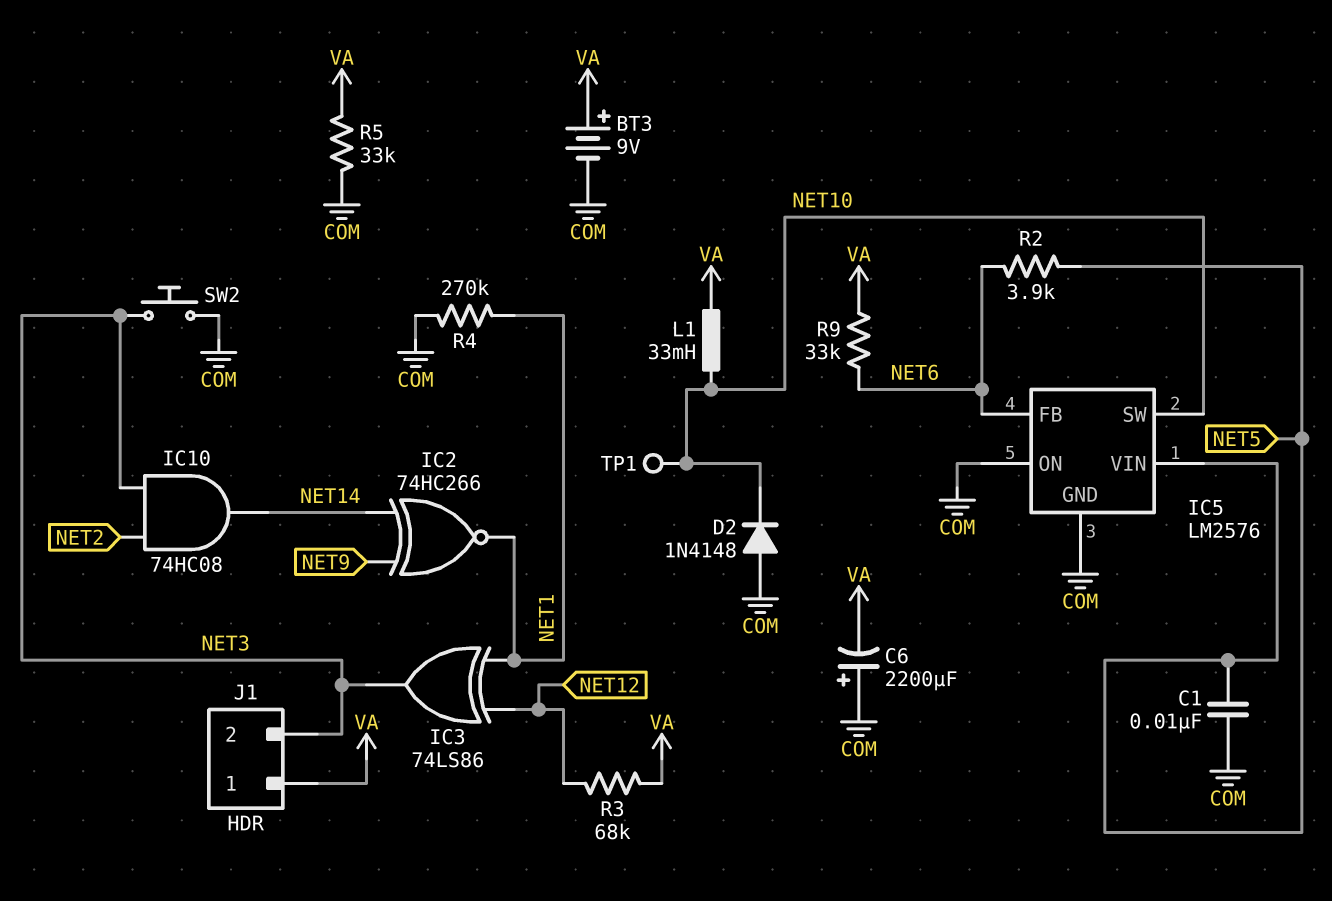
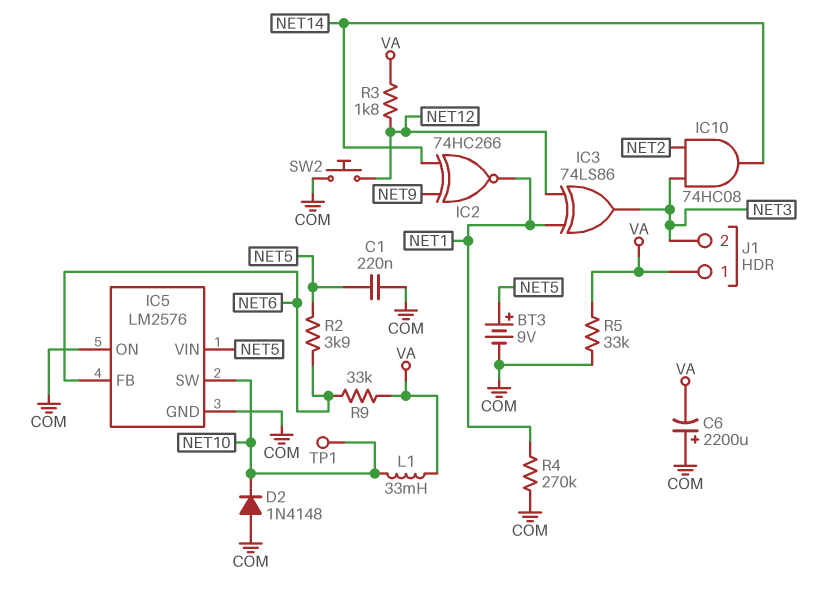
BT3: 9V (plus VA, minus COM) -> 9V (plus NET5, minus COM)
C1: 10nF (COM, NET5) -> 220nF (COM, NET5)
R3: 68k (NET12, VA) -> 1.8k (NET12, VA)
SW2: button (COM, NET3) -> button (COM, NET12)

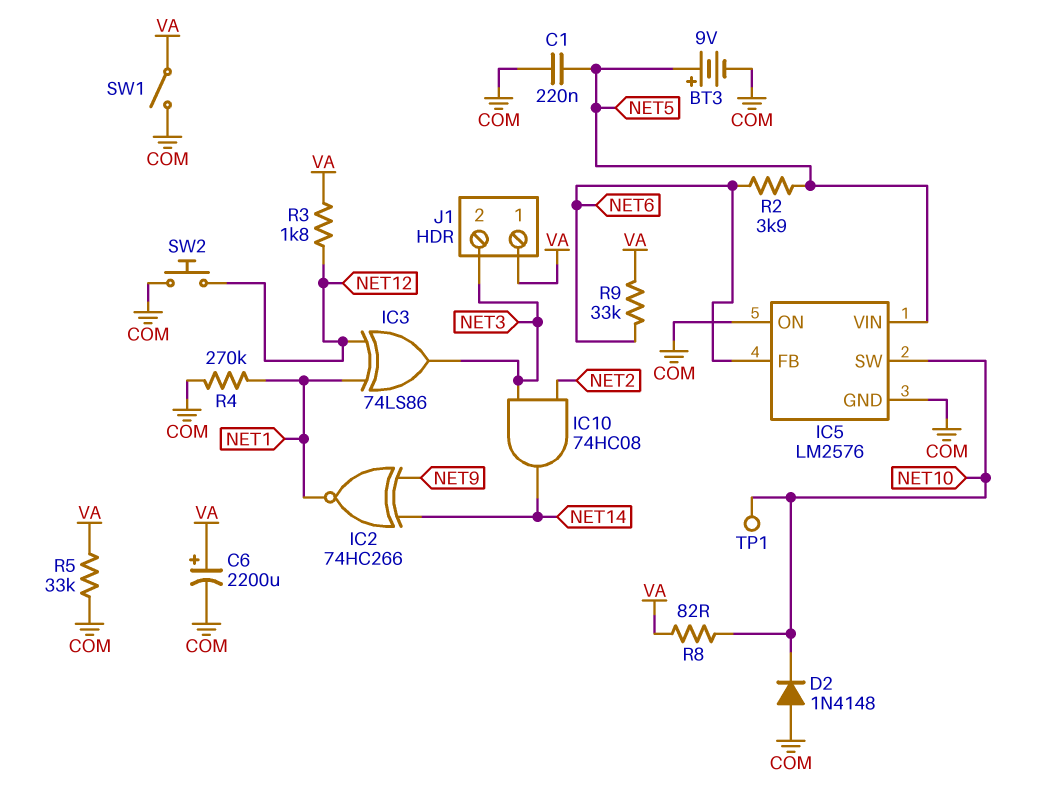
C6: 2200uF (plus COM, minus VA) -> 2200uF (plus VA, minus COM)
L1: 33mH (NET10, VA) -> none
R8: none -> 82 (NET10, VA)
SW1: none -> switch (COM, VA)

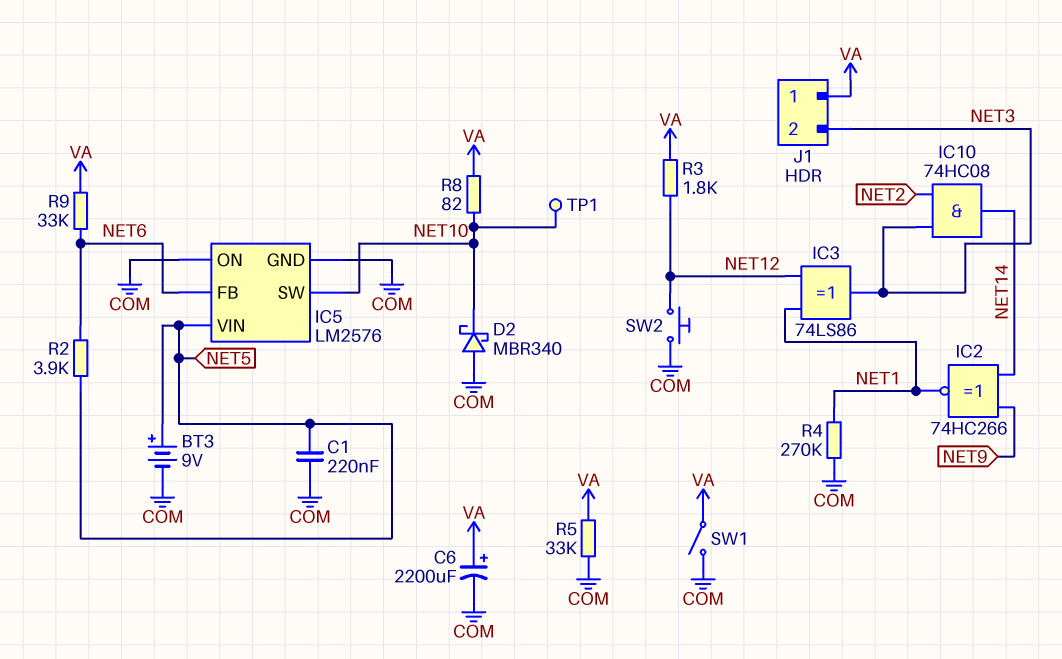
D2: diode 1N4148 (A COM, K NET10) -> schottky MBR340 (A COM, K NET10)

